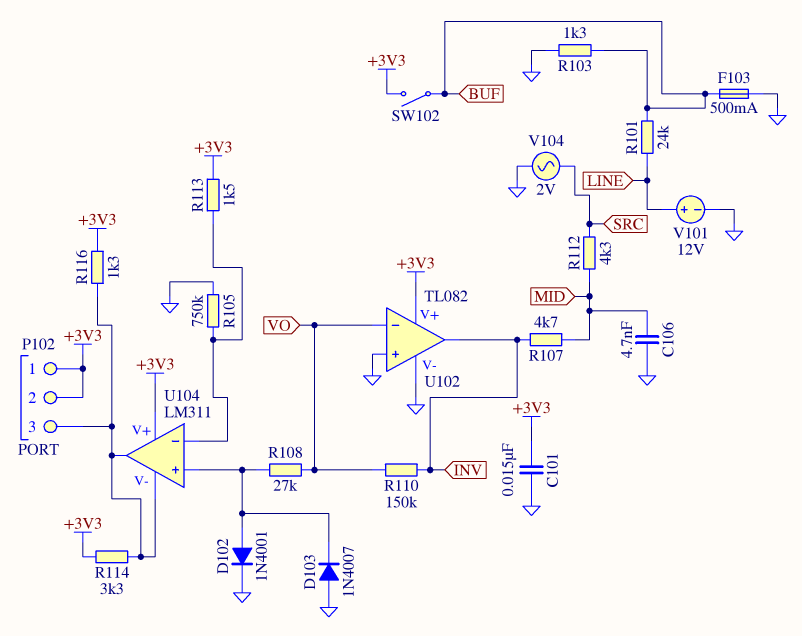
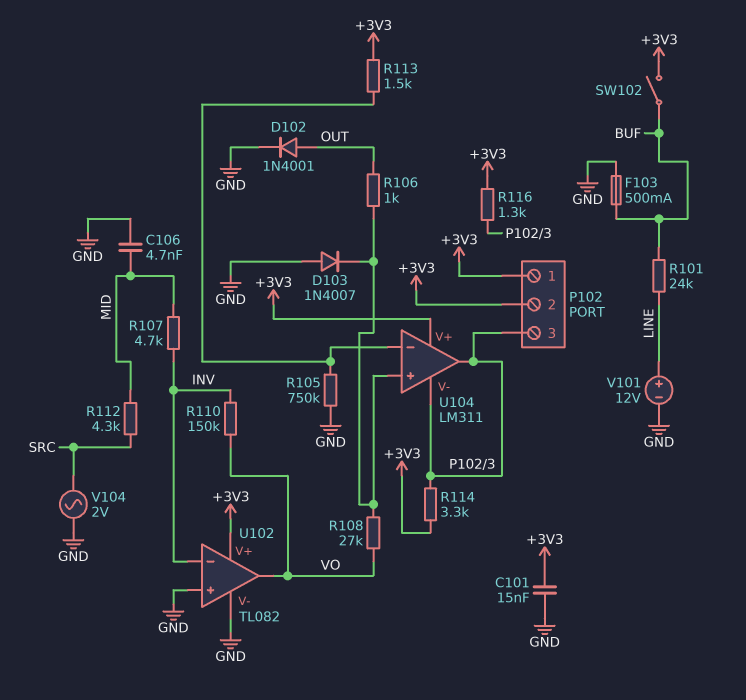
D102: diode 1N4001 (A U104/in+, K GND) -> diode 1N4001 (A OUT, K GND)
R103: 1.3k (BUF, GND) -> none
R106: none -> 1k (OUT, U104/in+)
U102 pin in-: VO -> INV
U102 pin out: INV -> VO

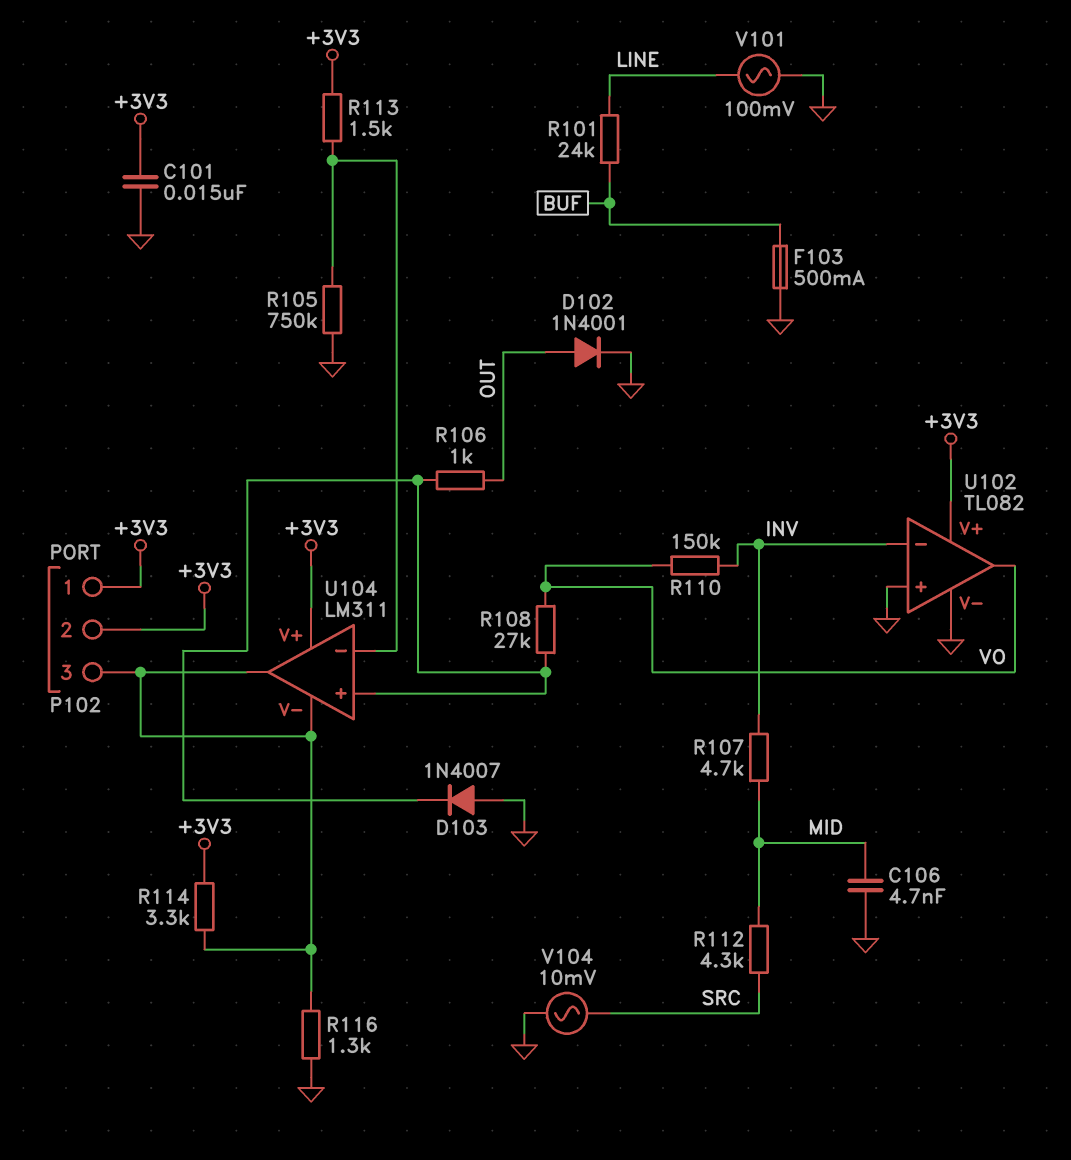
R116: 1.3k (+3V3, P102/3) -> 1.3k (GND, P102/3)
SW102: switch (+3V3, BUF) -> none
V101: 12V (plus LINE, minus GND) -> AC 100mV (GND, LINE)
V104: AC 2V (GND, SRC) -> AC 10mV (GND, SRC)

